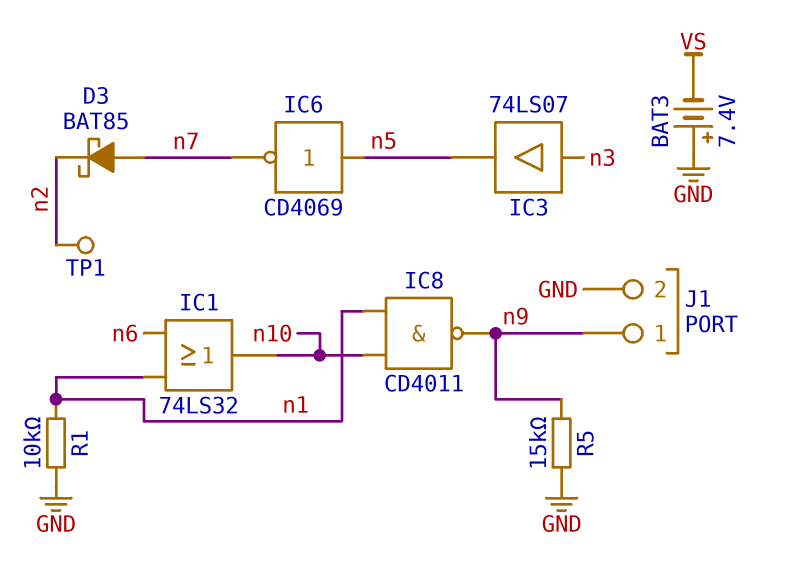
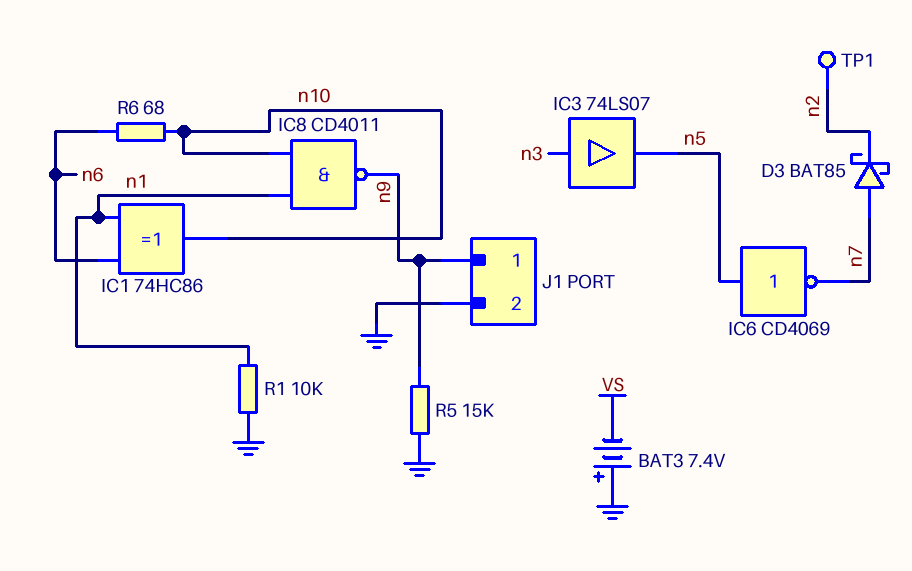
IC1: OR 74LS32 (in n1, in n6, out n10) -> XOR 74HC86 (in n1, in n6, out n10)
R6: none -> 68 (n6, n10)

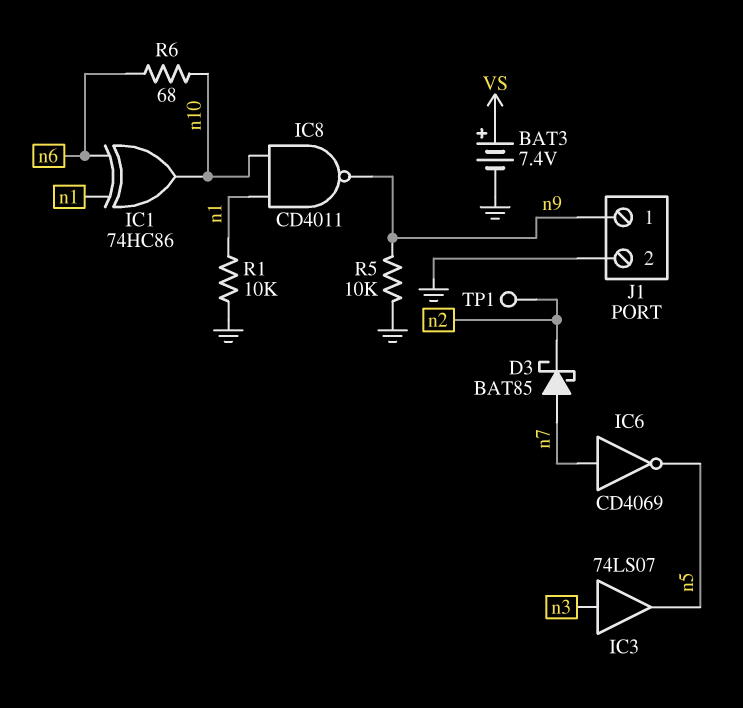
BAT3: 7.4V (plus GND, minus VS) -> 7.4V (plus VS, minus GND)
IC6: NOT CD4069 (in n5, out n7) -> NOT CD4069 (in n7, out n5)
R5: 15k (GND, n9) -> 10k (GND, n9)

